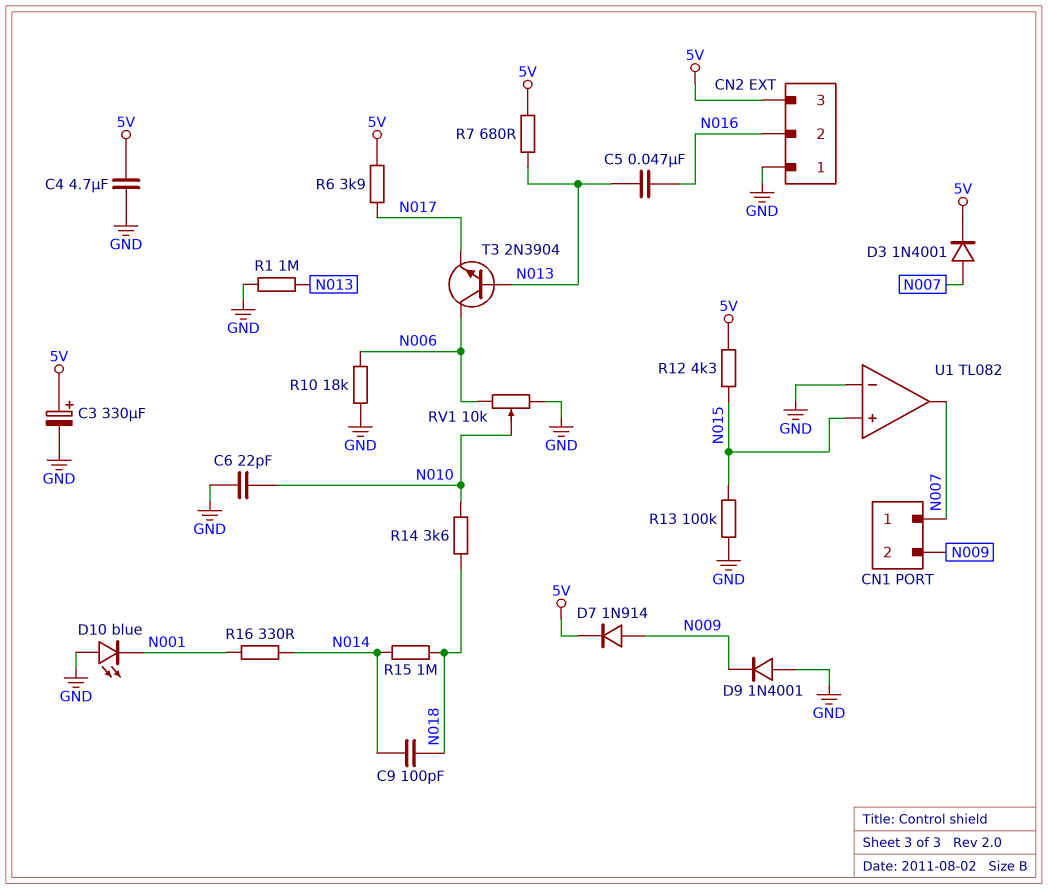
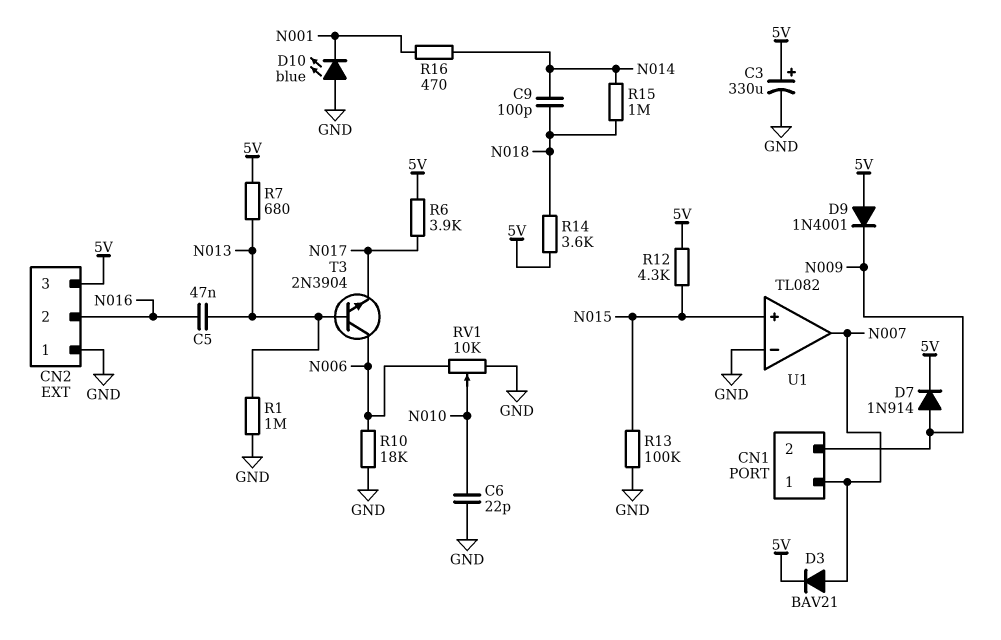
C4: 4.7uF (5V, GND) -> none
D3: diode 1N4001 (A N007, K 5V) -> diode BAV21 (A N007, K 5V)
D9: diode 1N4001 (A GND, K N009) -> diode 1N4001 (A 5V, K N009)
R14: 3.6k (N010, N018) -> 3.6k (5V, N018)
R16: 330 (N001, N014) -> 470 (N001, N014)

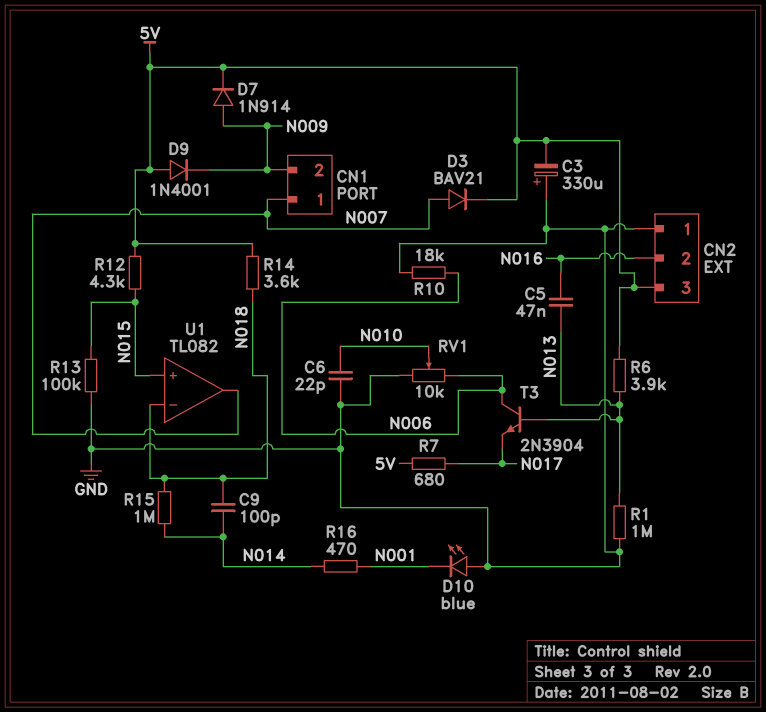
C3: 330uF (plus 5V, minus GND) -> 330uF (plus GND, minus 5V)
R6: 3.9k (5V, N017) -> 3.9k (5V, N013)
R7: 680 (5V, N013) -> 680 (5V, N017)
U1 pin in-: GND -> N018

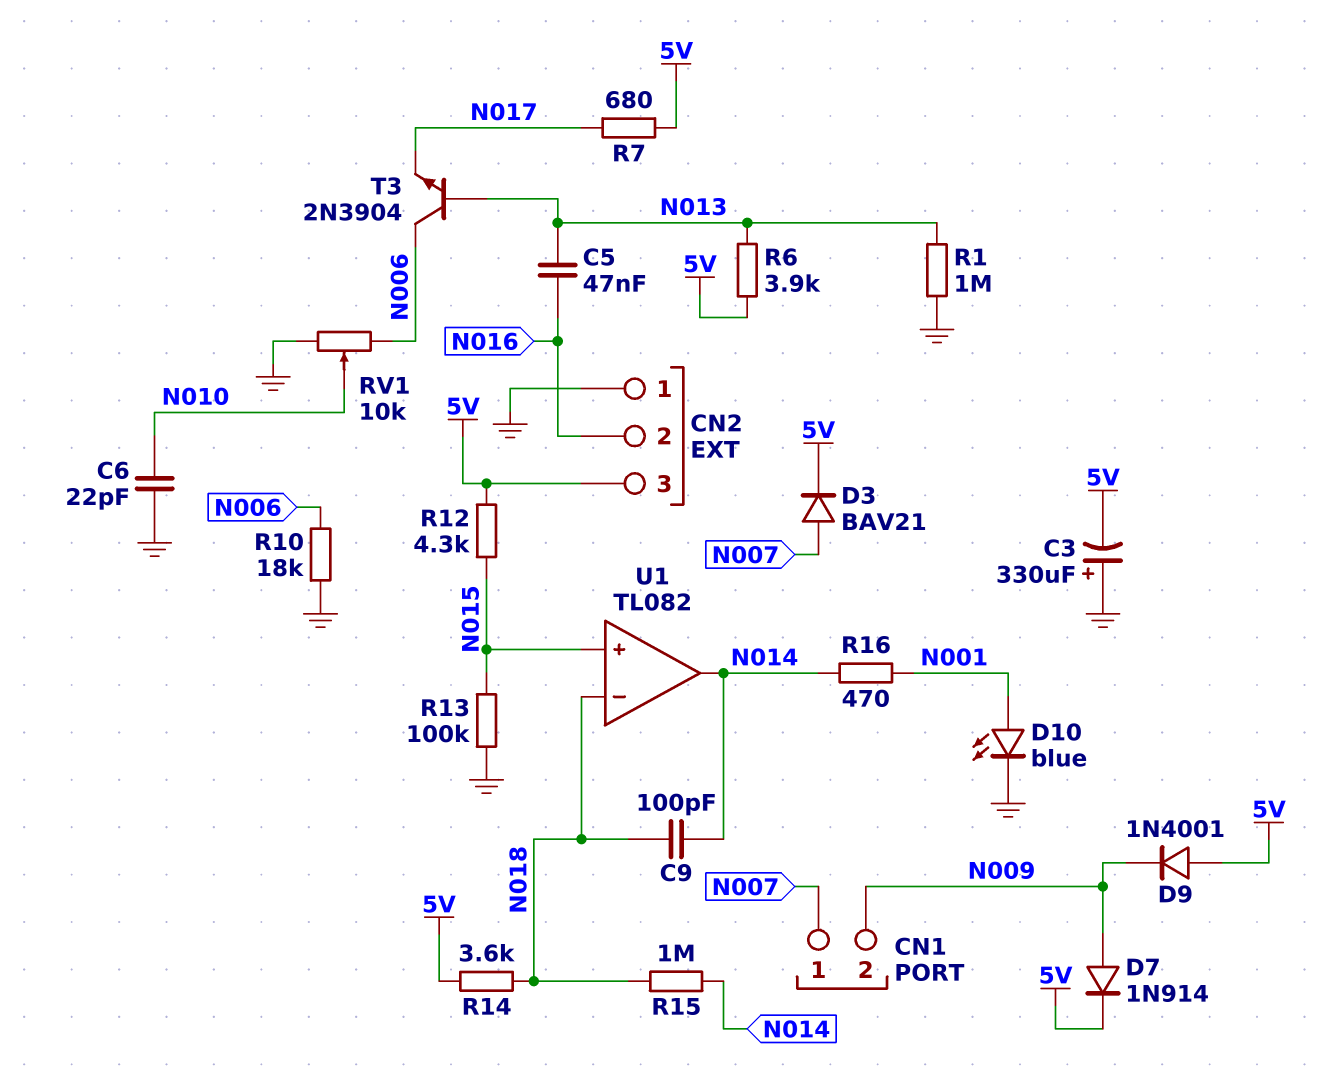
D10: LED blue (A GND, K N001) -> LED blue (A N001, K GND)
U1 pin out: N007 -> N014

